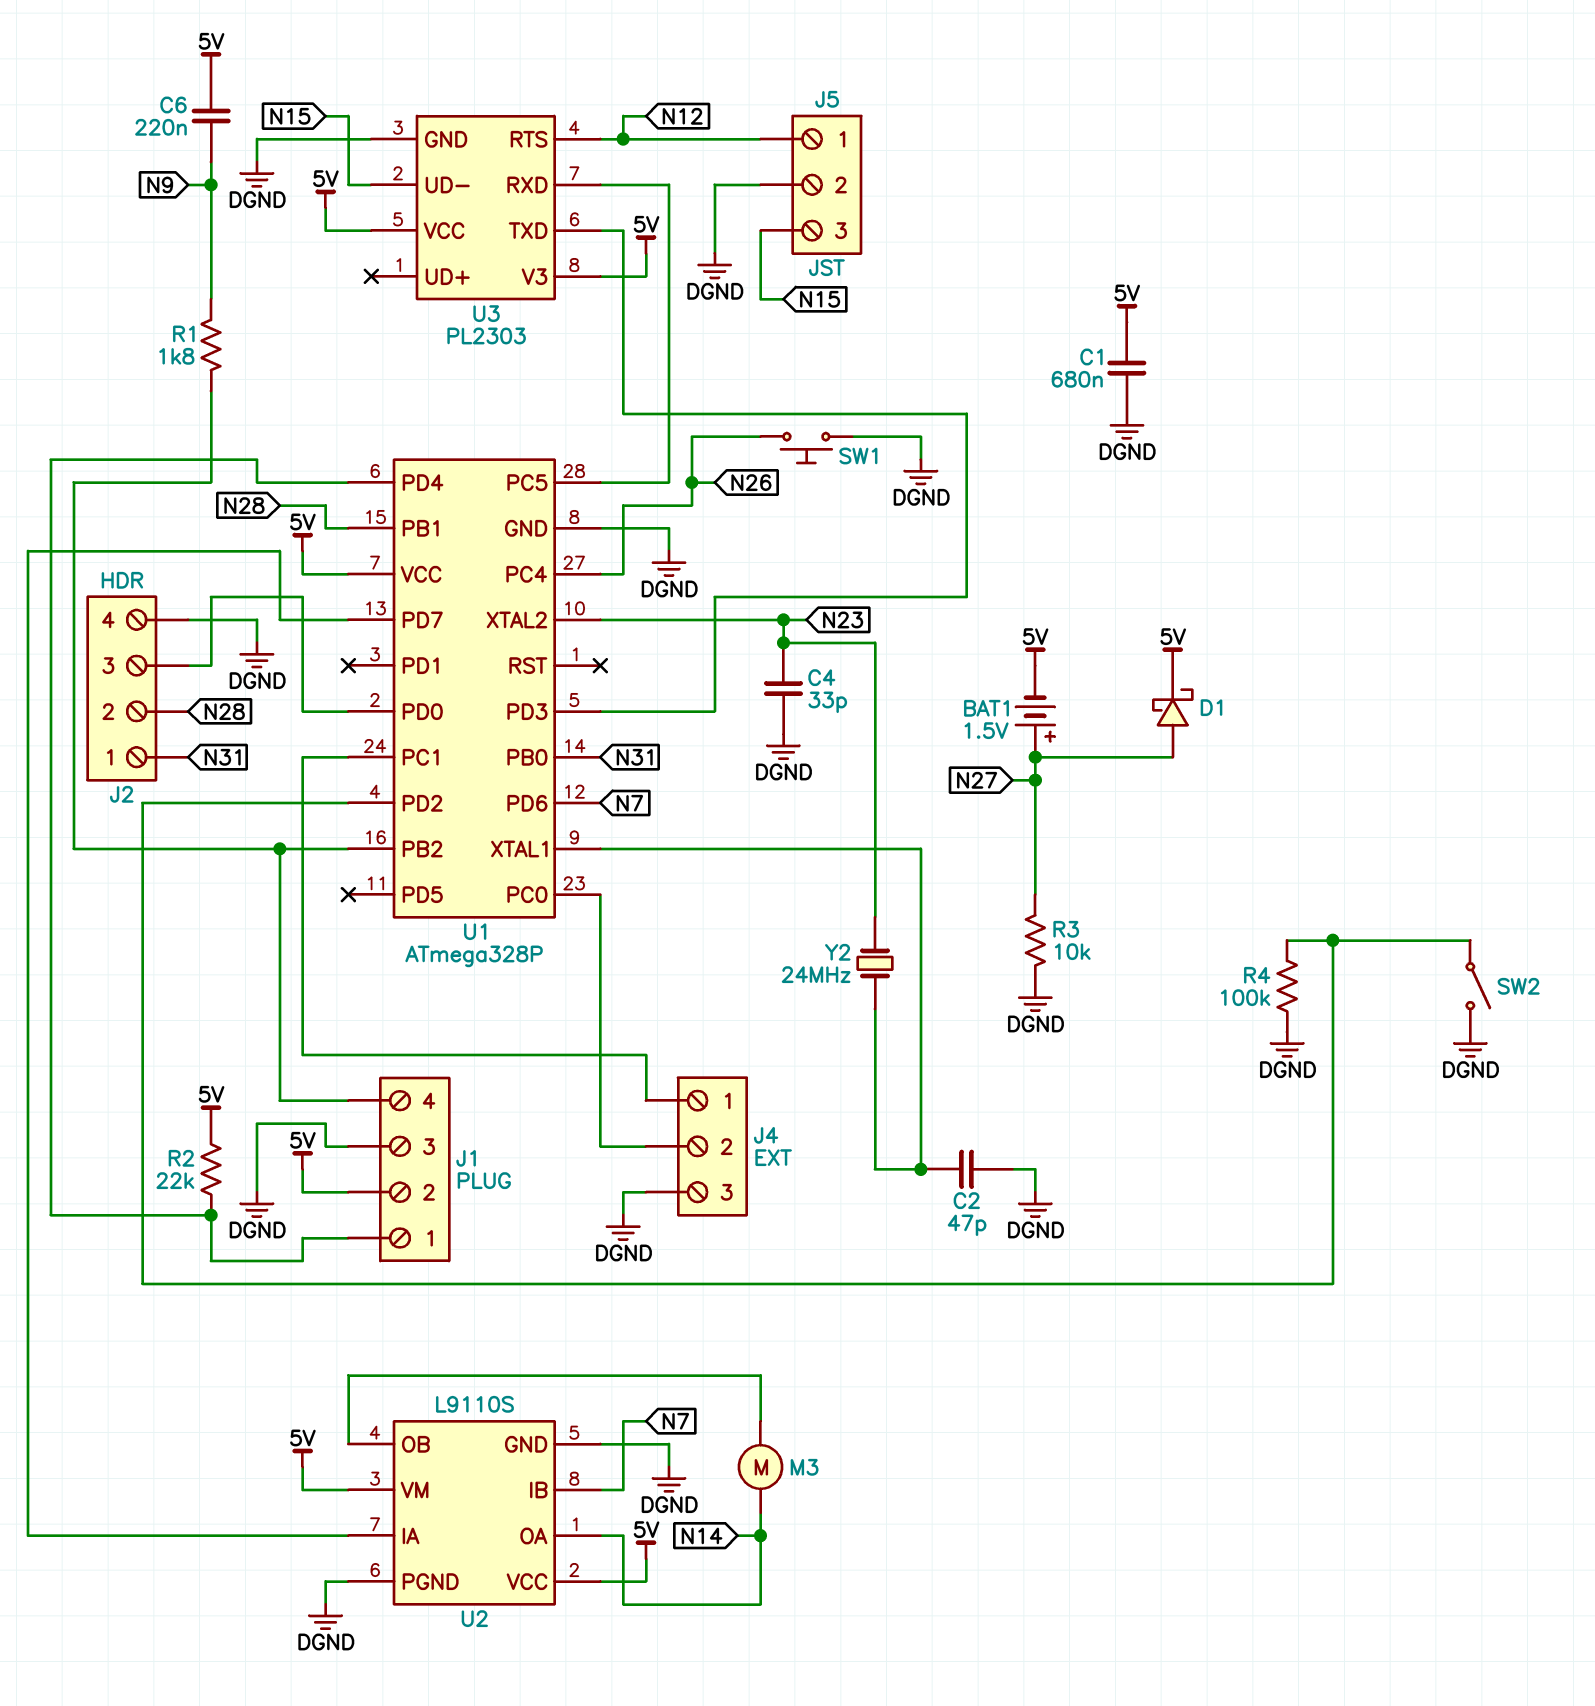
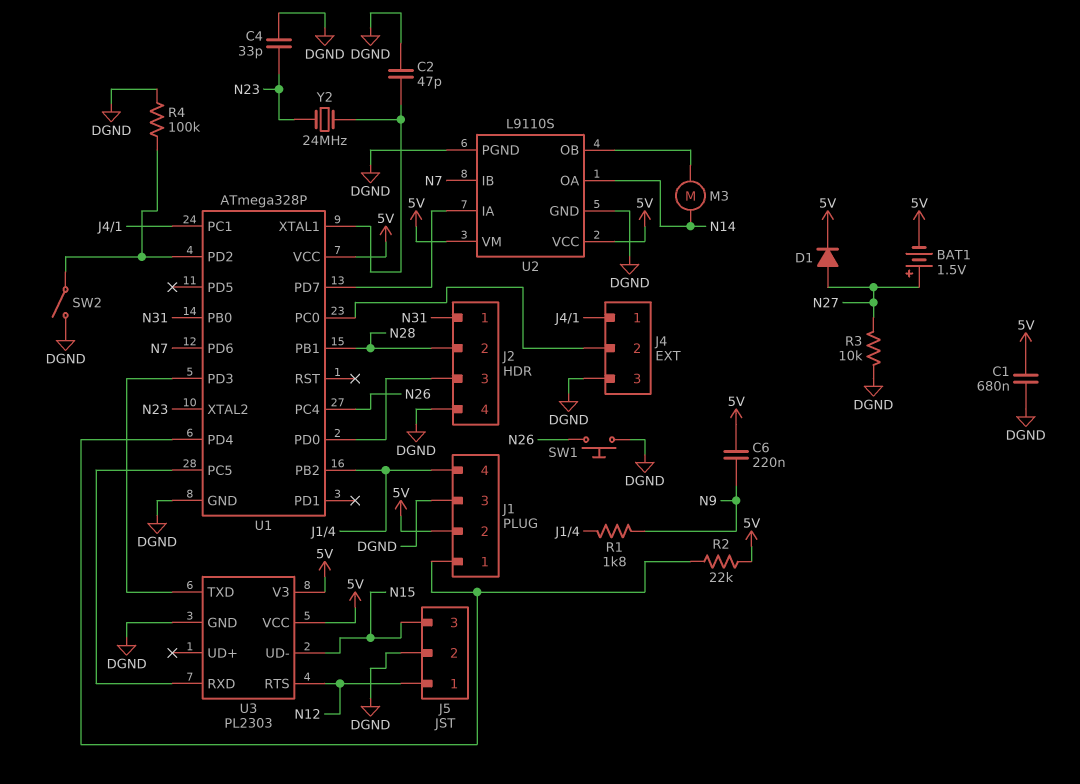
D1: schottky (A N27, K 5V) -> diode (A N27, K 5V)

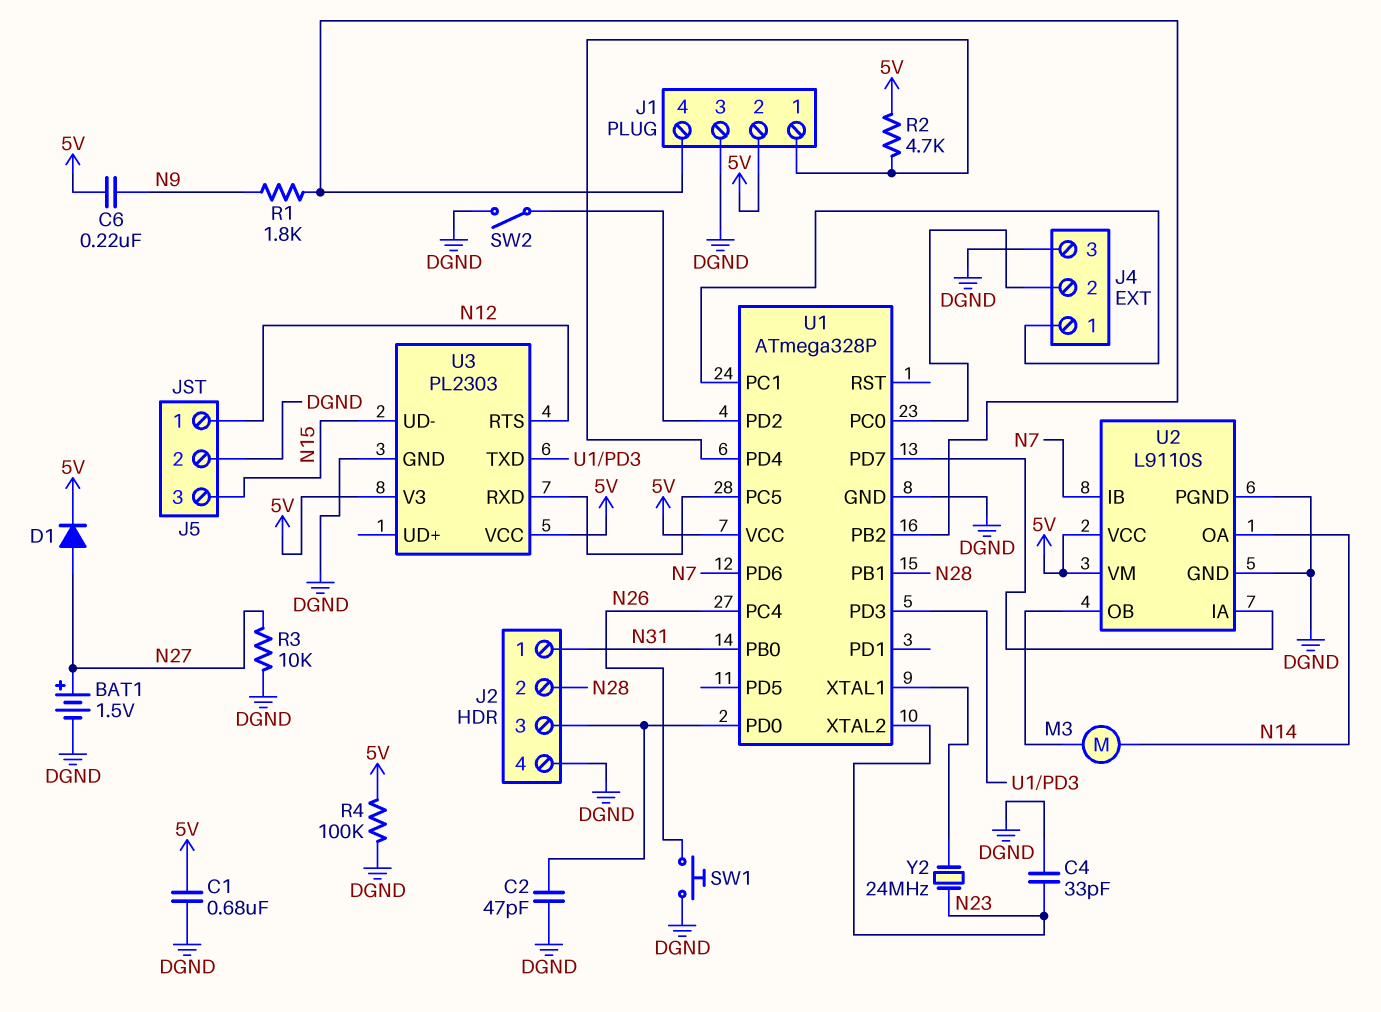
BAT1: 1.5V (plus N27, minus 5V) -> 1.5V (plus N27, minus DGND)
C2: 47pF (DGND, U1/XTAL1) -> 47pF (DGND, J2/3)
R2: 22k (5V, J1/1) -> 4.7k (5V, J1/1)
R4: 100k (DGND, U1/PD2) -> 100k (5V, DGND)

